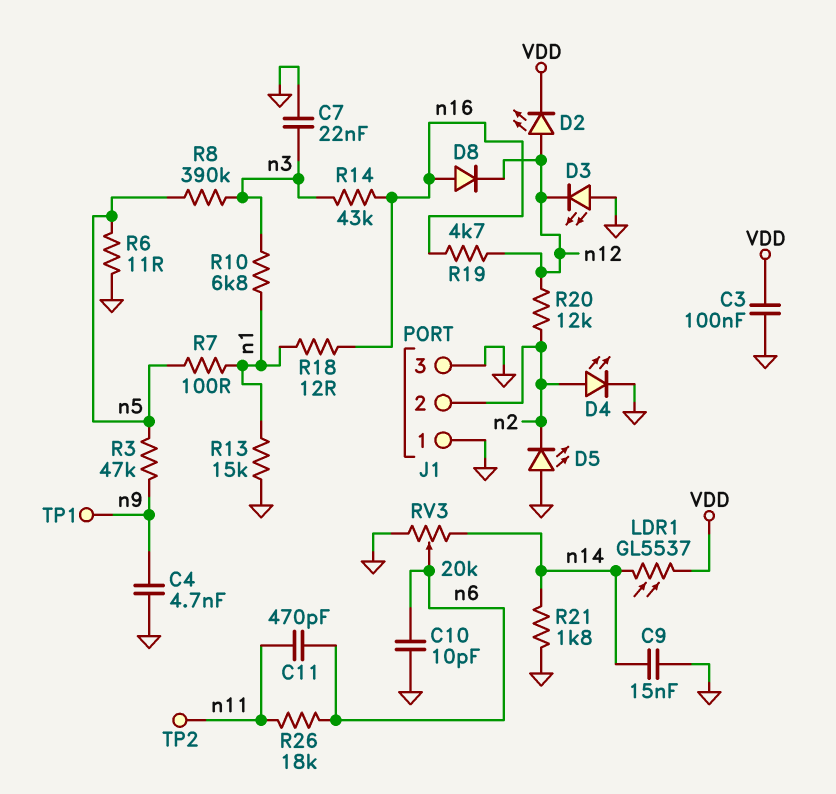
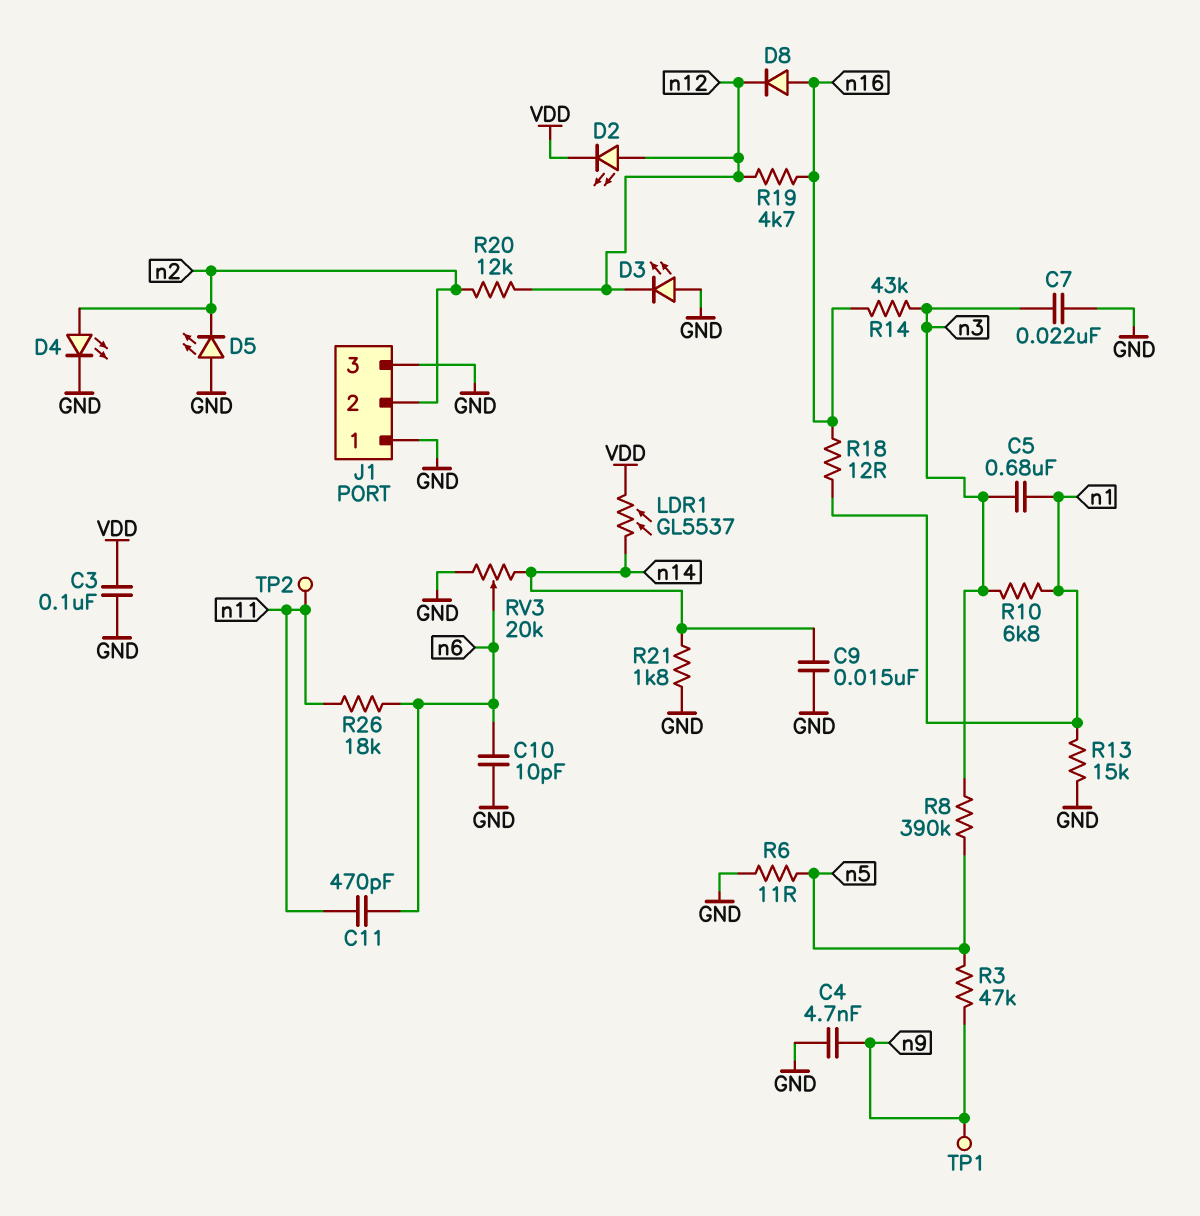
C5: none -> 680nF (n1, n3)
R7: 100 (n1, n5) -> none

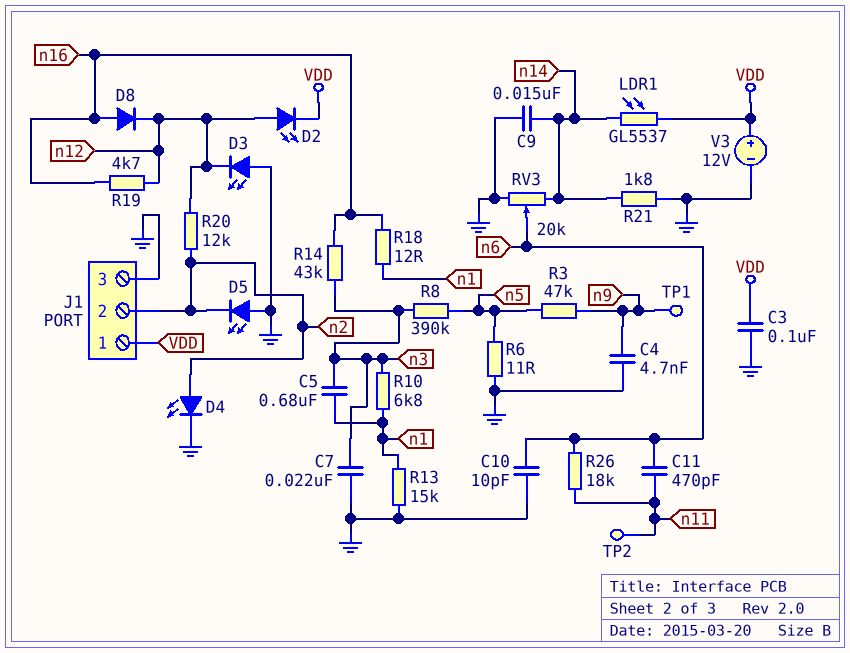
J1 pin 1: GND -> VDD
V3: none -> 12V (plus VDD, minus GND)

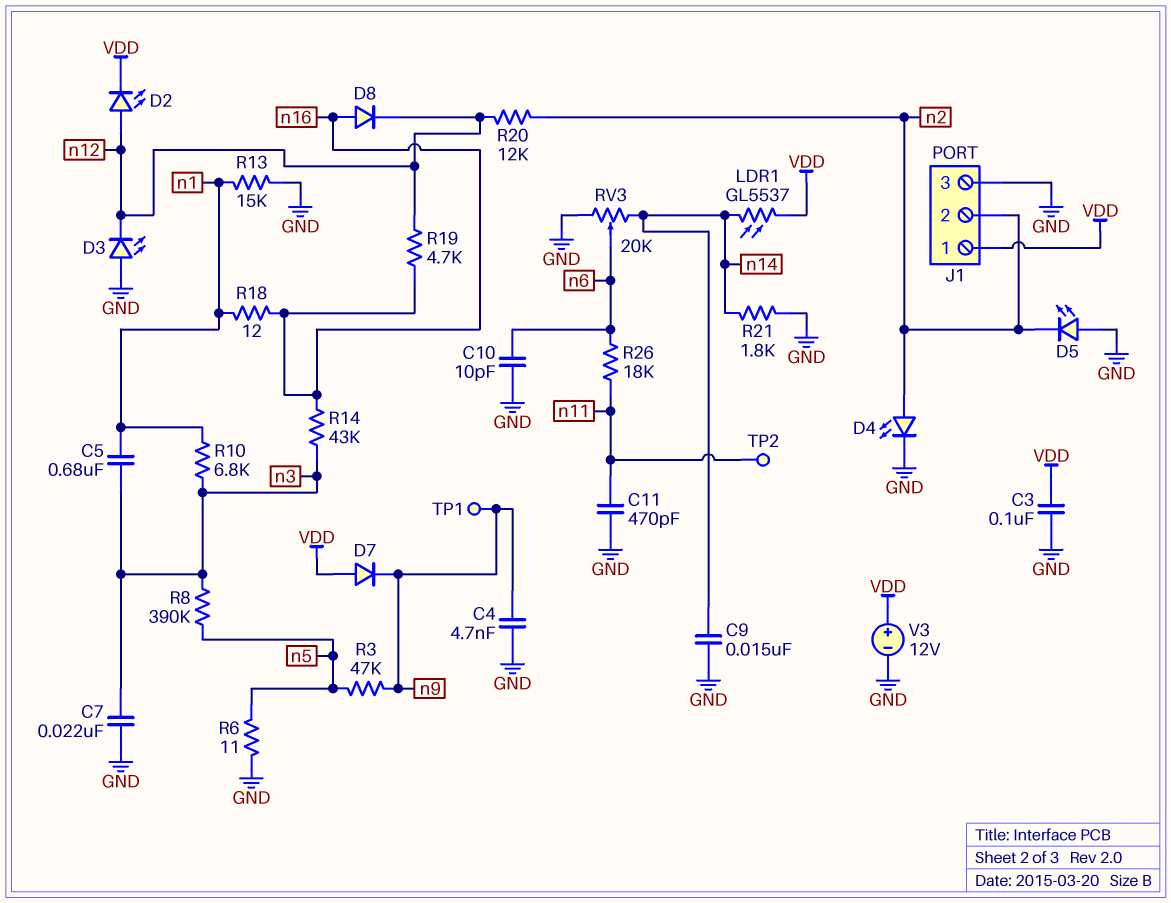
C11: 470pF (n6, n11) -> 470pF (GND, n11)
D7: none -> diode (A VDD, K n9)

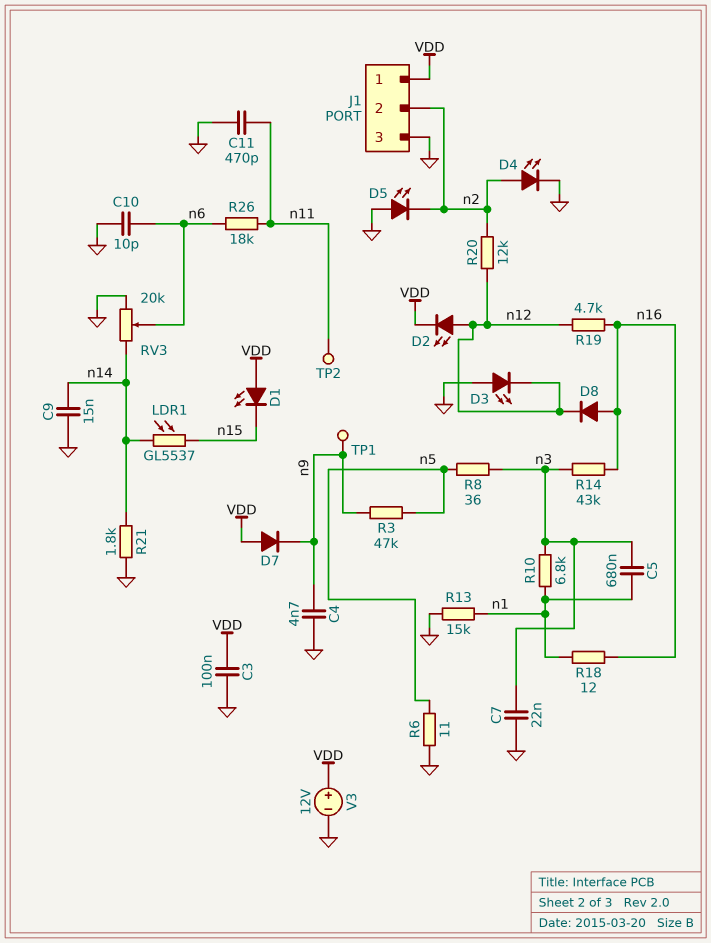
D1: none -> LED (A VDD, K n15)
LDR1: GL5537 (VDD, n14) -> GL5537 (n14, n15)
R8: 390k (n3, n5) -> 36 (n3, n5)

